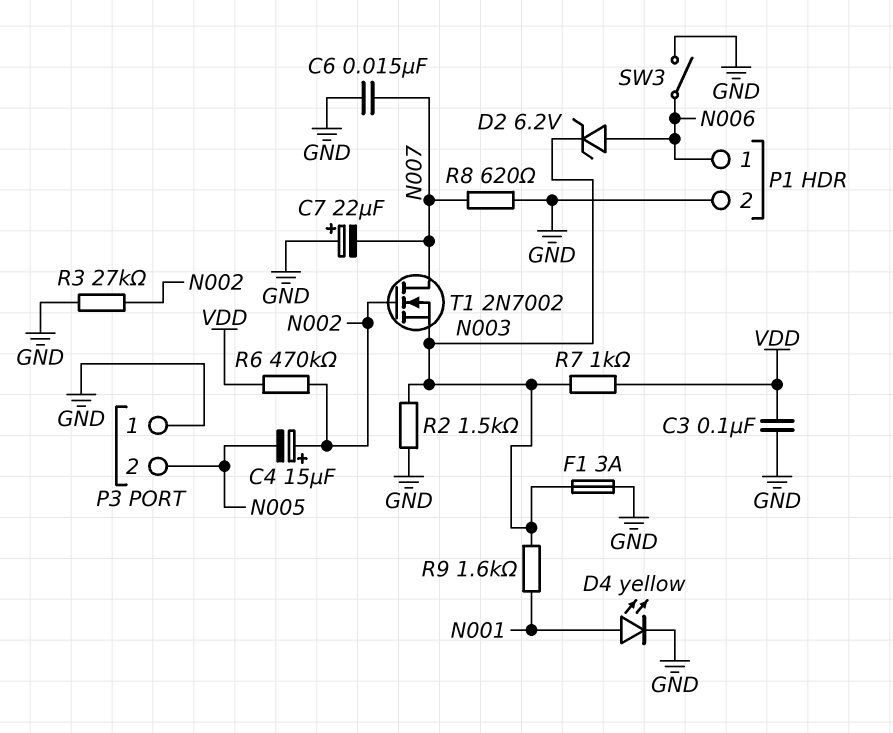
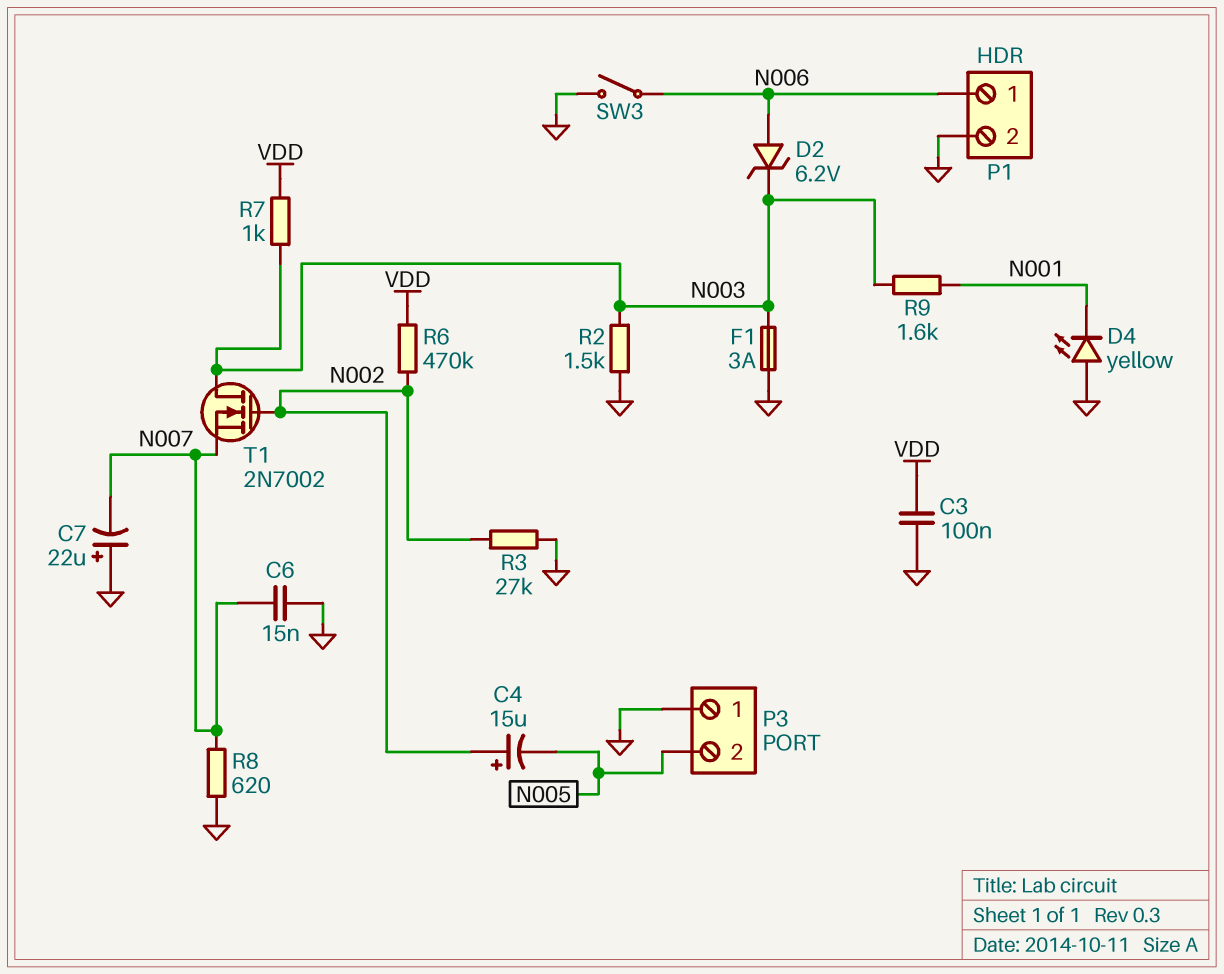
D4: LED yellow (A N001, K GND) -> LED yellow (A GND, K N001)
T1: NMOS 2N7002 (G N002, D N007, S N003) -> NMOS 2N7002 (G N002, D N003, S N007)

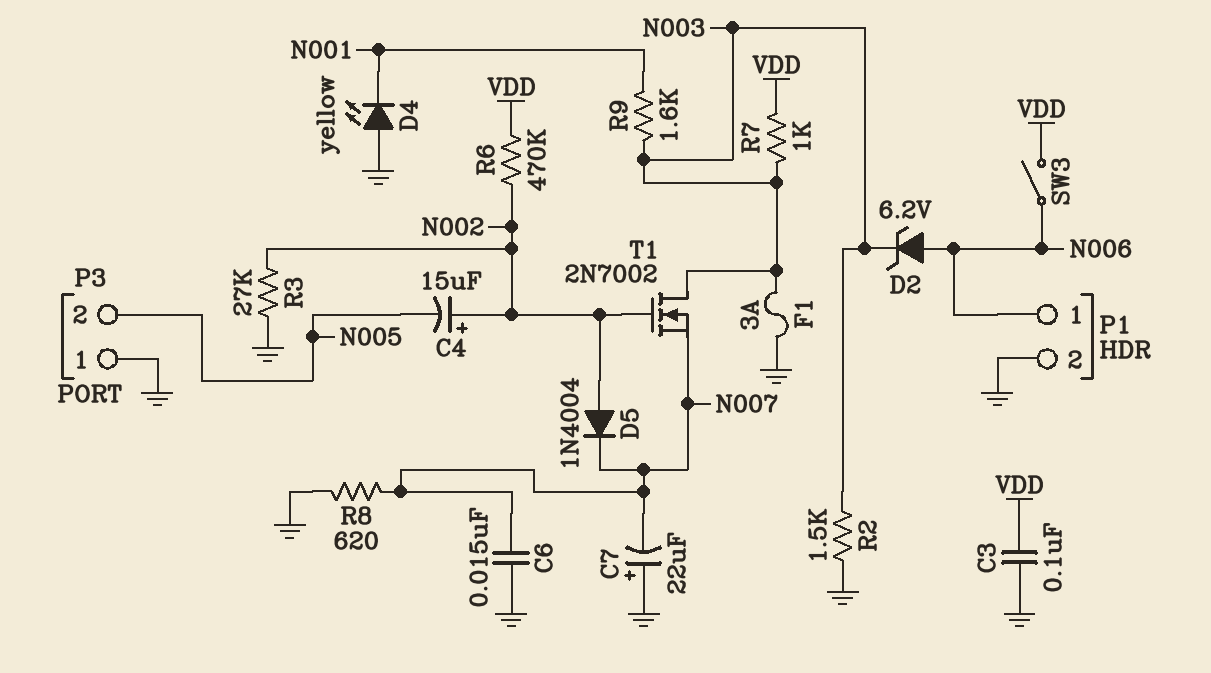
D5: none -> diode 1N4004 (A N002, K N007)
SW3: switch (GND, N006) -> switch (N006, VDD)

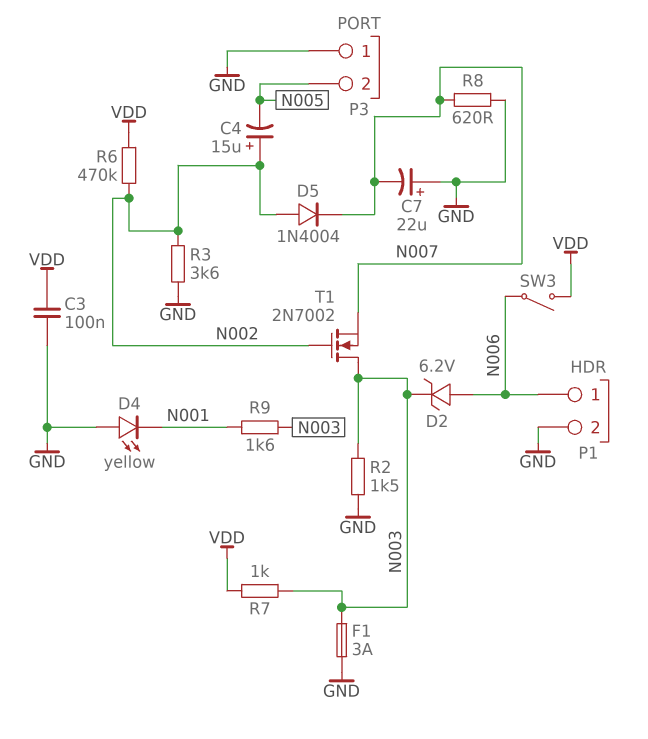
C6: 15nF (GND, N007) -> none
R3: 27k (GND, N002) -> 3.6k (GND, N002)

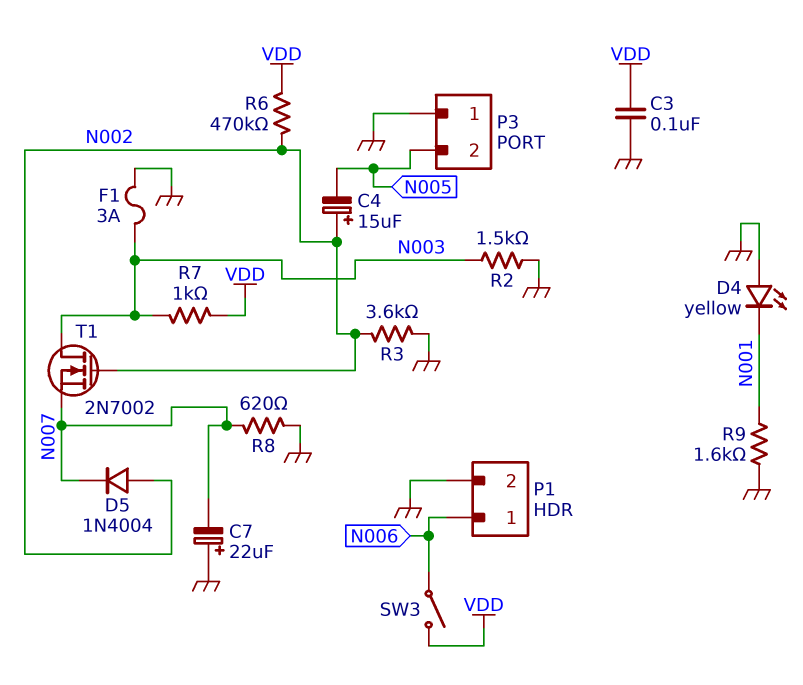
D2: zener 6.2V (A N006, K N003) -> none
R9: 1.6k (N001, N003) -> 1.6k (GND, N001)

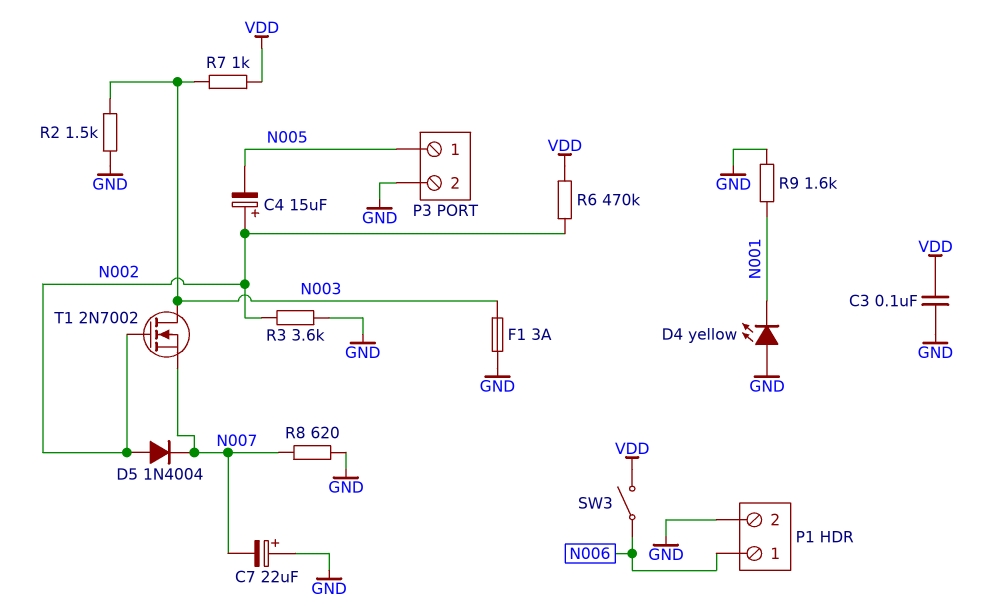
P3 pin 1: GND -> N005
P3 pin 2: N005 -> GND

